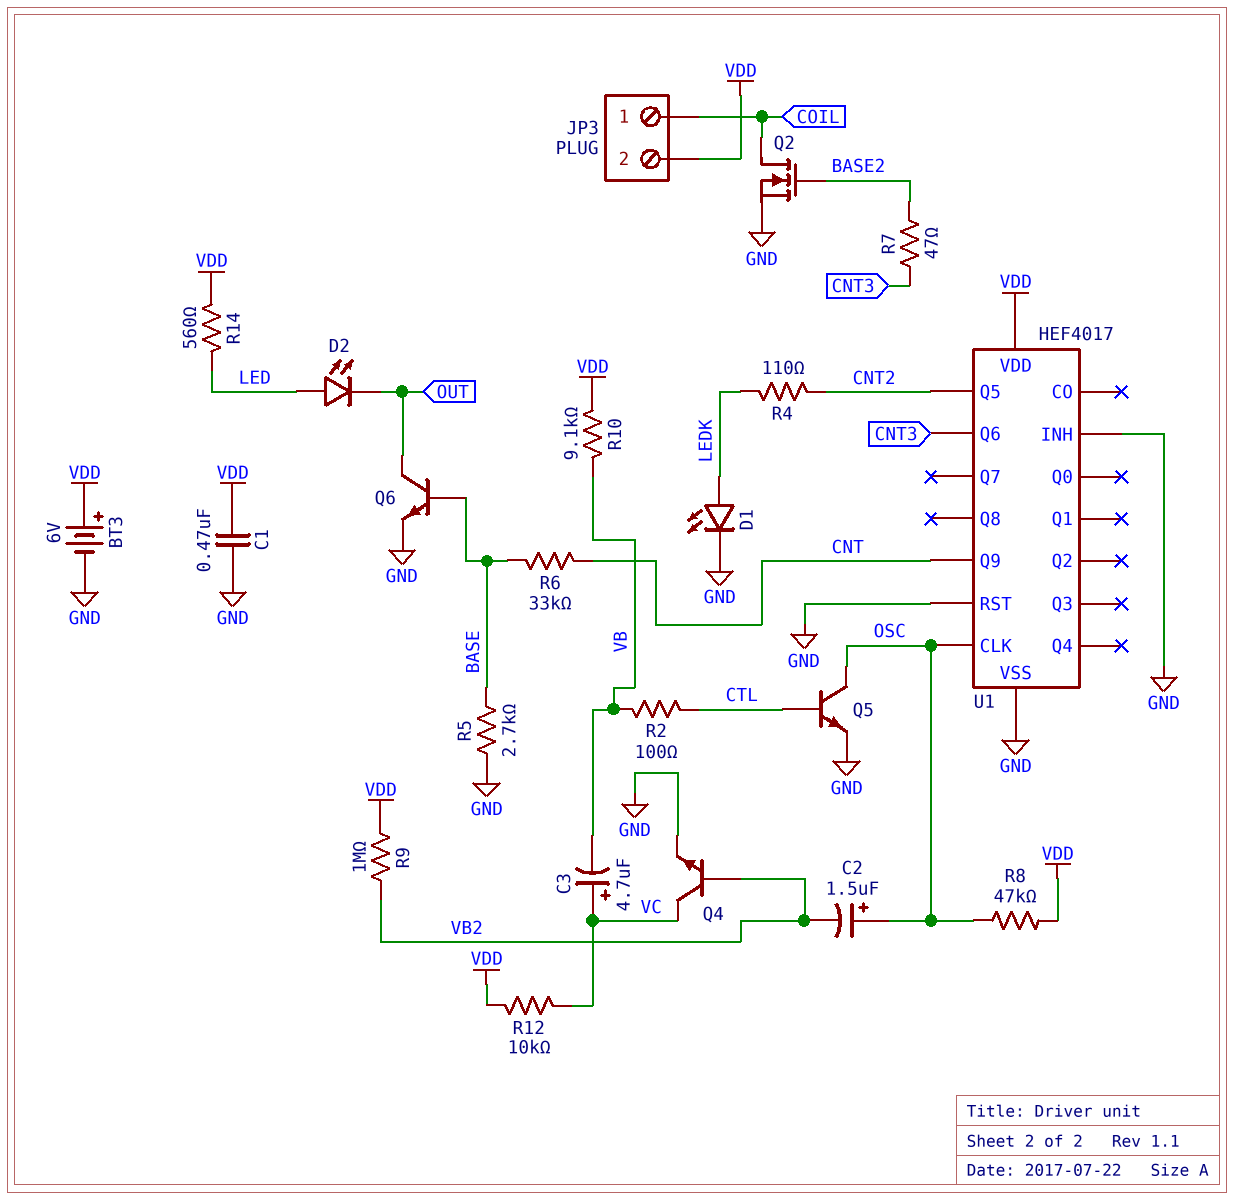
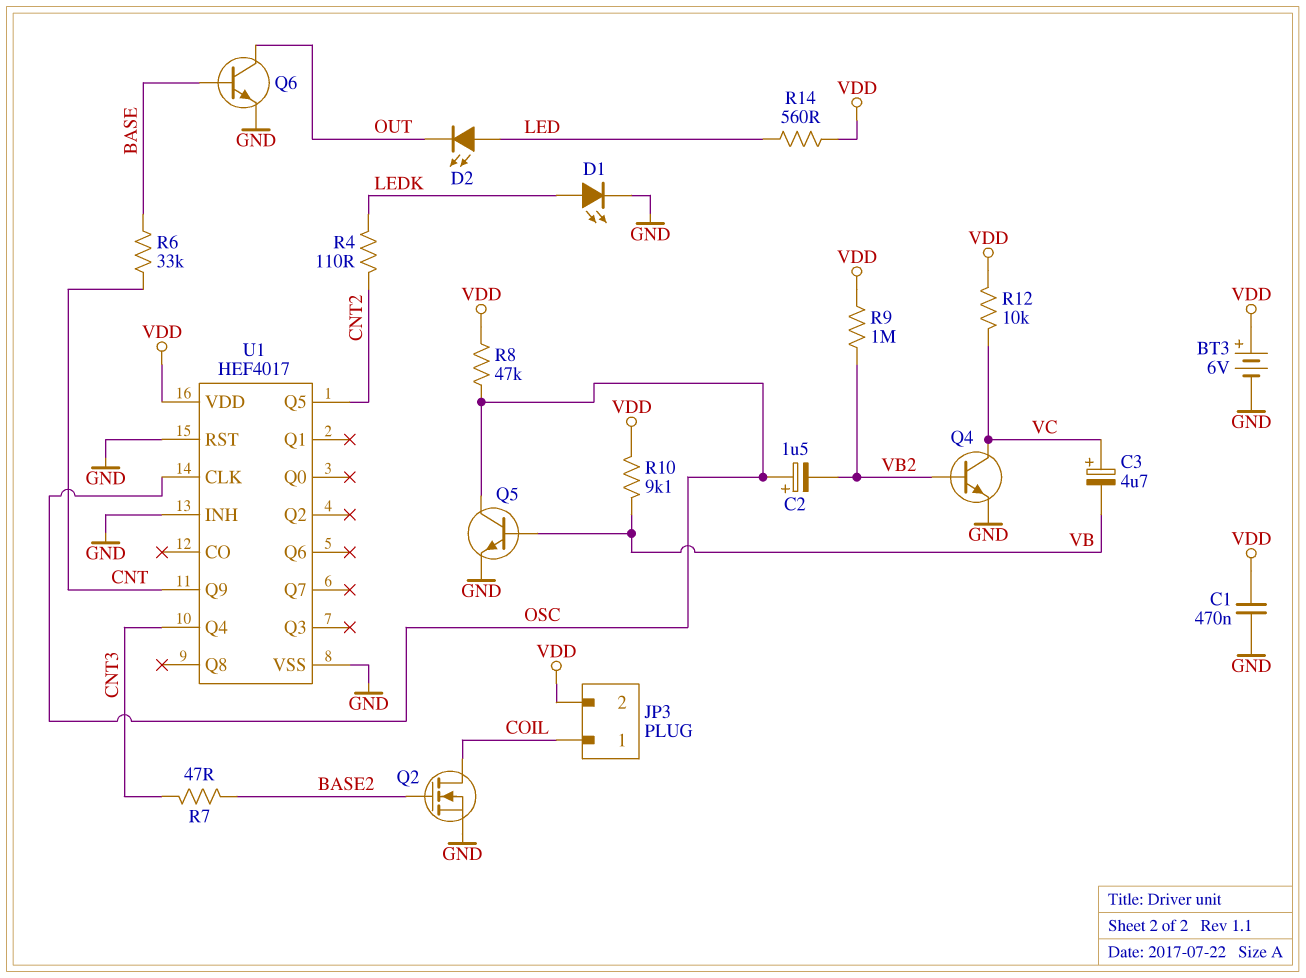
Q5: NPN (B CTL, C OSC, E GND) -> NPN (B VB, C OSC, E GND)
R2: 100 (CTL, VB) -> none
R5: 2.7k (BASE, GND) -> none
U1 pin Q4: none -> CNT3
U1 pin Q6: CNT3 -> none

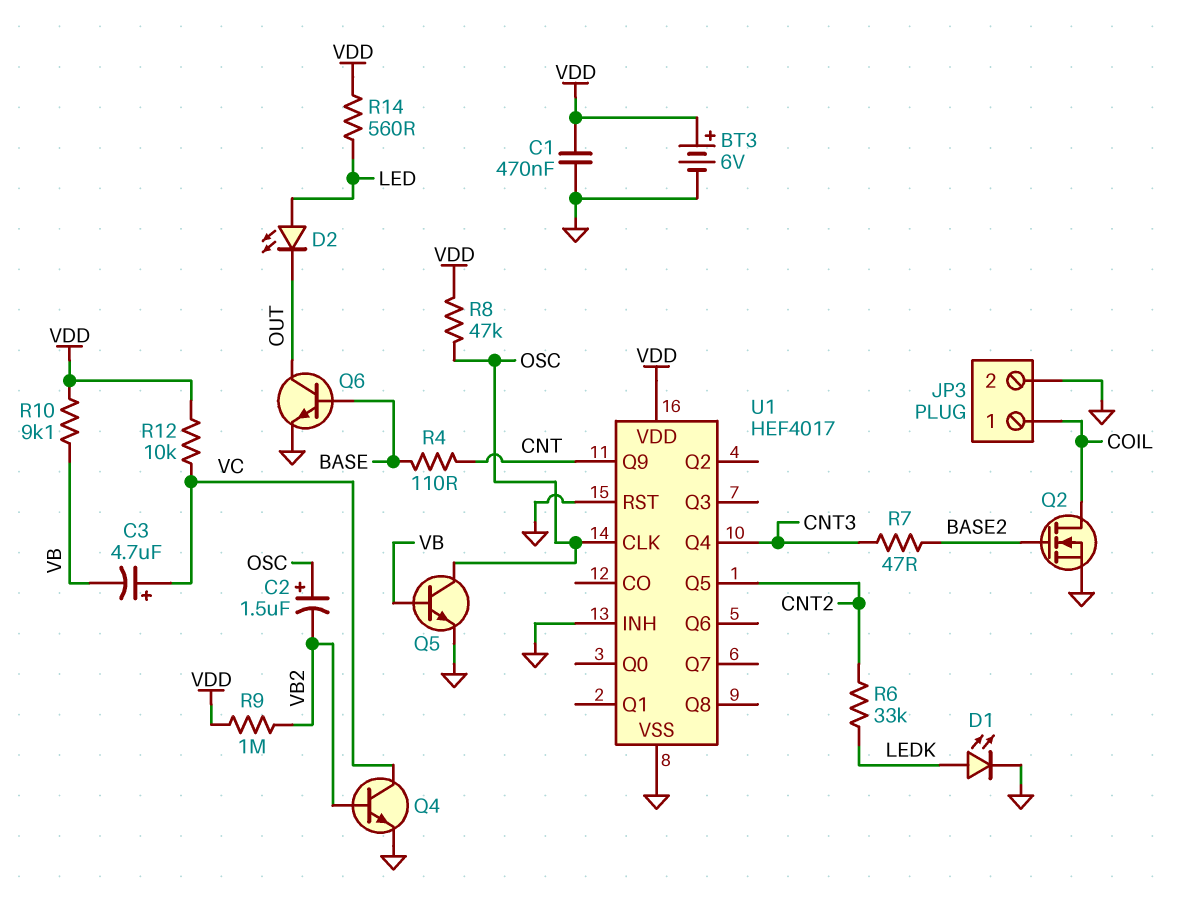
JP3 pin 2: VDD -> GND
R4: 110 (CNT2, LEDK) -> 110 (BASE, CNT)
R6: 33k (BASE, CNT) -> 33k (CNT2, LEDK)

